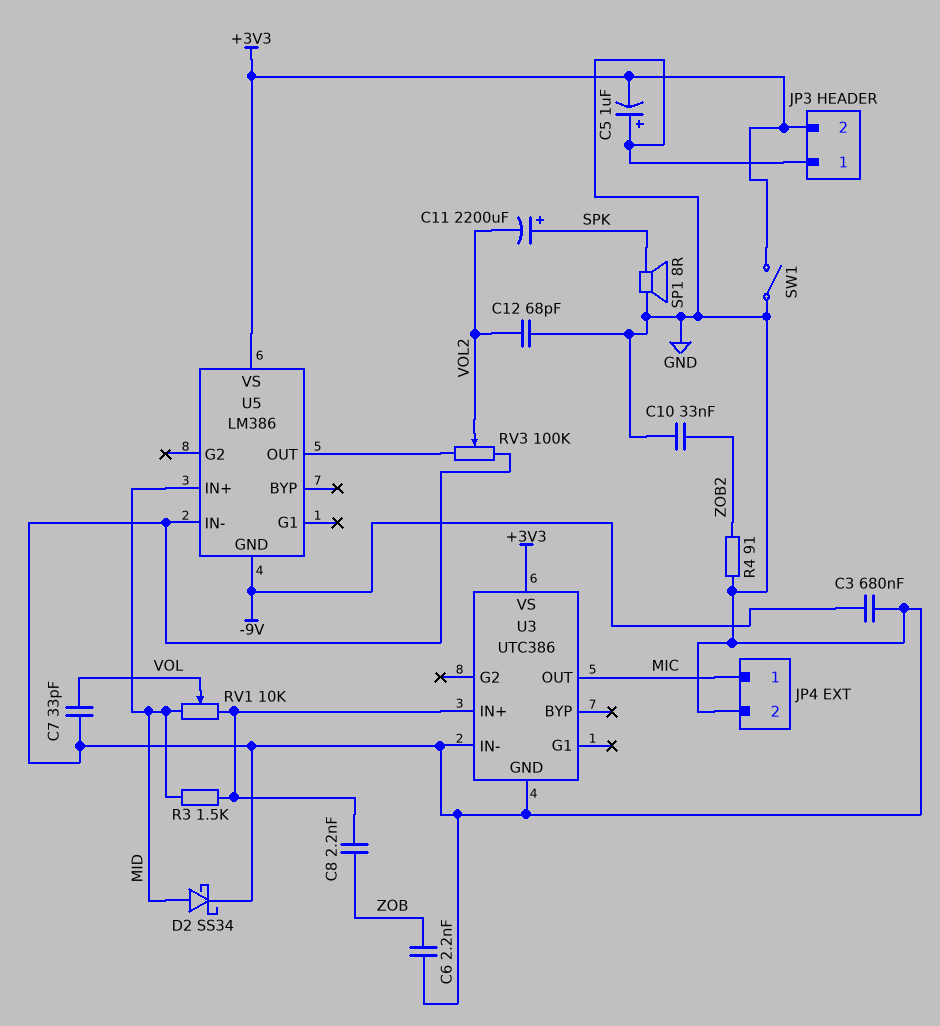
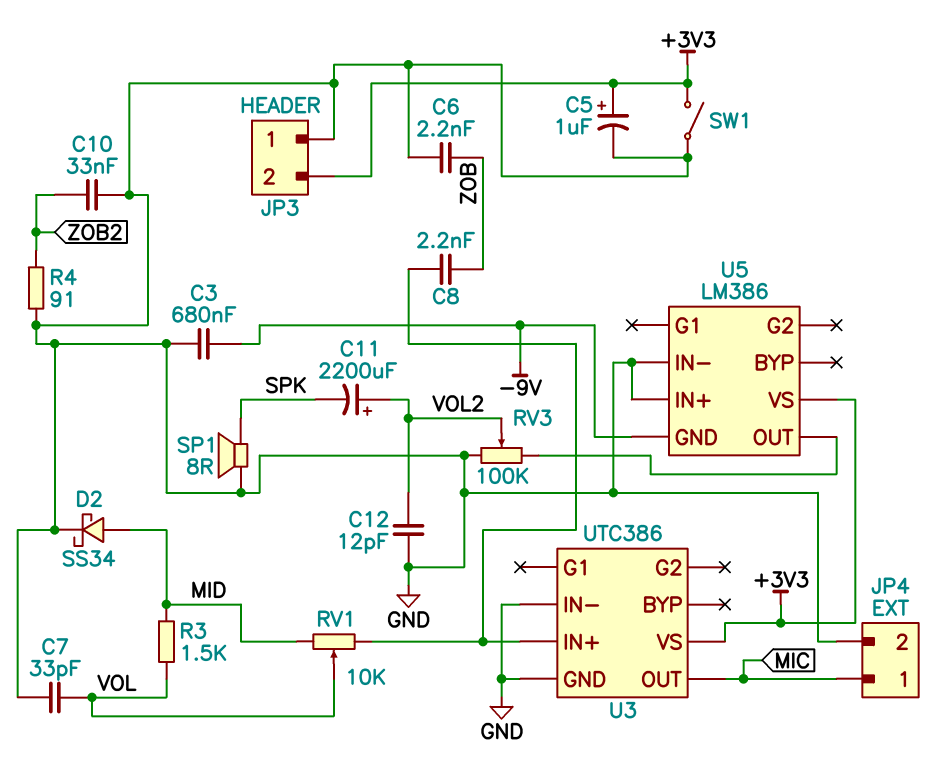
C5: 1uF (plus GND, minus +3V3) -> 1uF (plus +3V3, minus GND)
C11: 2200uF (plus SPK, minus VOL2) -> 2200uF (plus VOL2, minus SPK)
C12: 68pF (GND, VOL2) -> 12pF (GND, VOL2)
R3: 1.5k (MID, U3/IN+) -> 1.5k (MID, VOL)
U5 pin IN+: MID -> GND

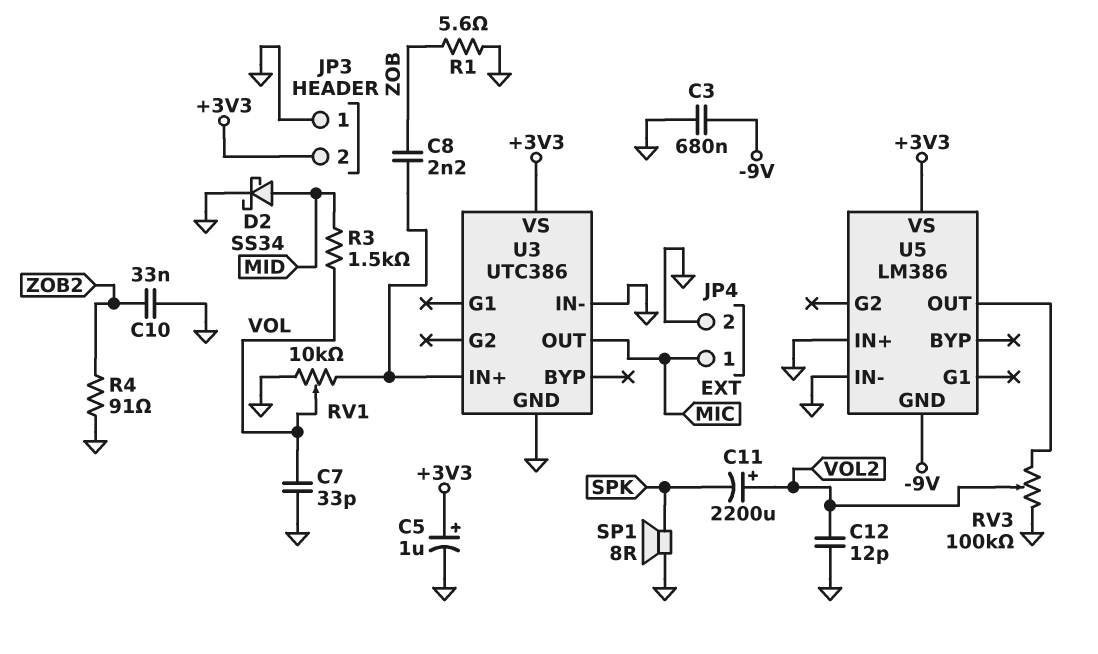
C6: 2.2nF (GND, ZOB) -> none
R1: none -> 5.6 (GND, ZOB)
RV1: 10k (MID, U3/IN+, wiper VOL) -> 10k (GND, U3/IN+, wiper VOL)
SW1: switch (+3V3, GND) -> none

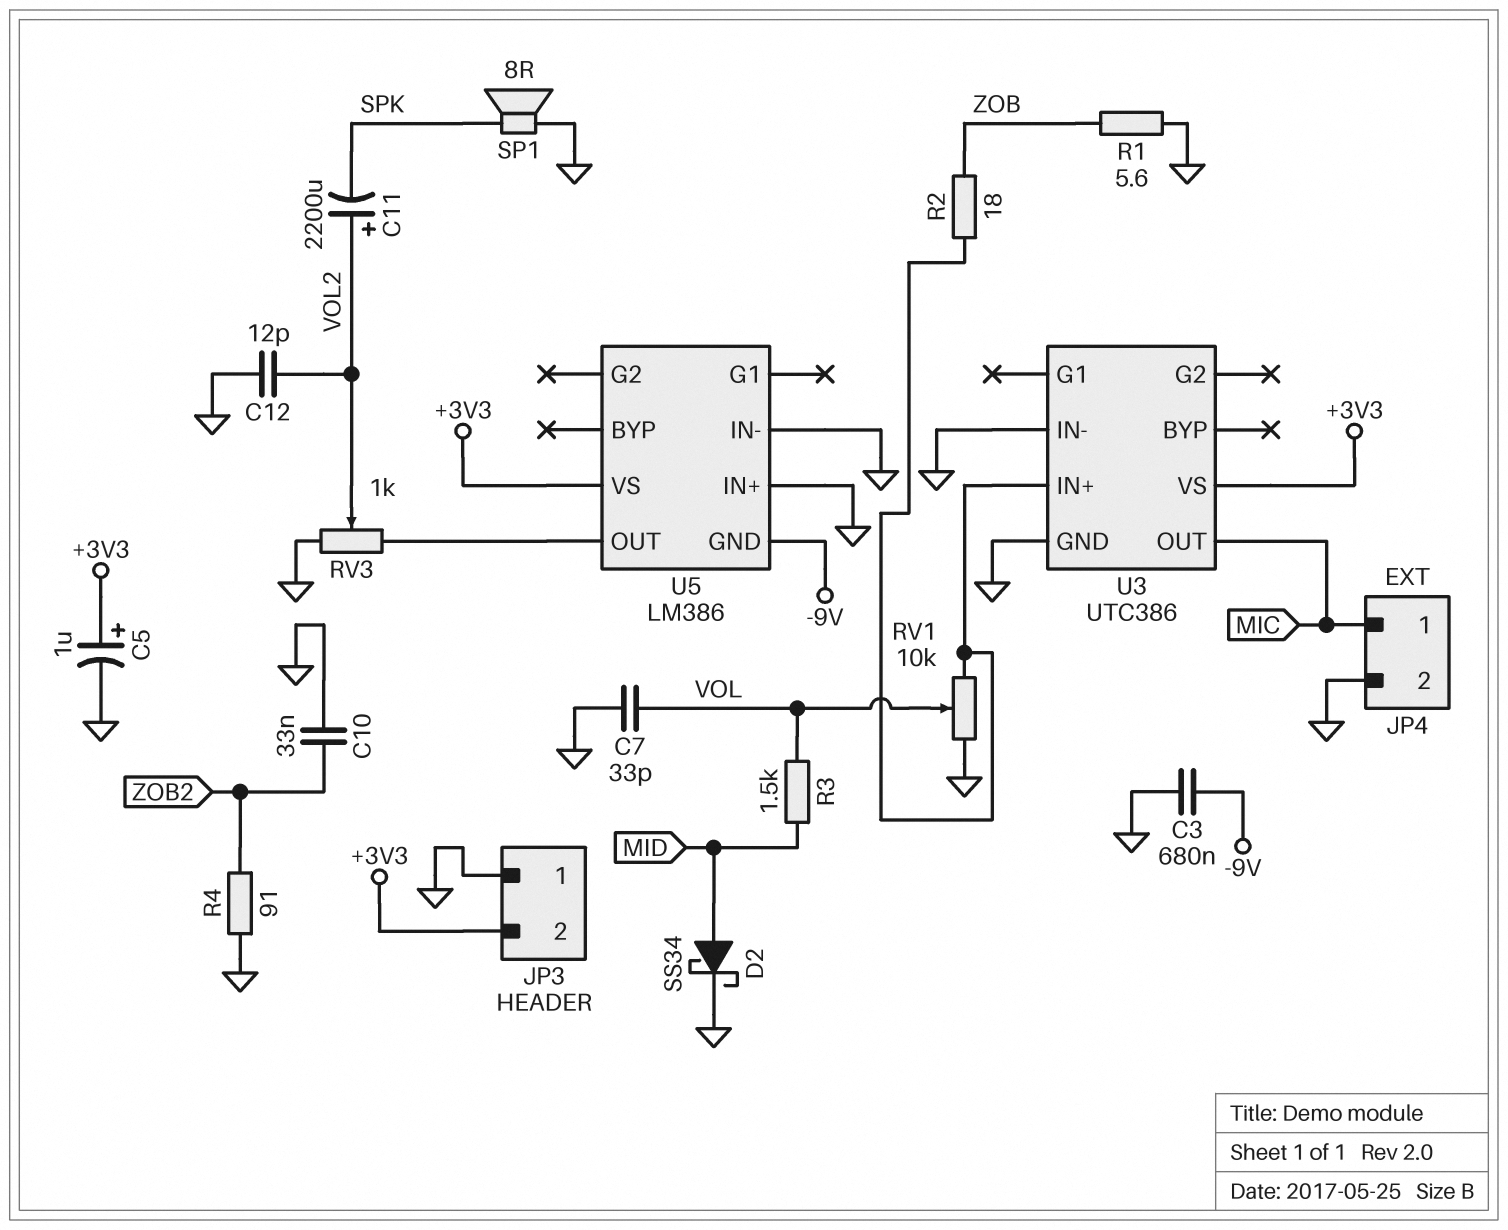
C8: 2.2nF (U3/IN+, ZOB) -> none
R2: none -> 18 (U3/IN+, ZOB)
RV3: 100k (GND, U5/OUT, wiper VOL2) -> 1k (GND, U5/OUT, wiper VOL2)

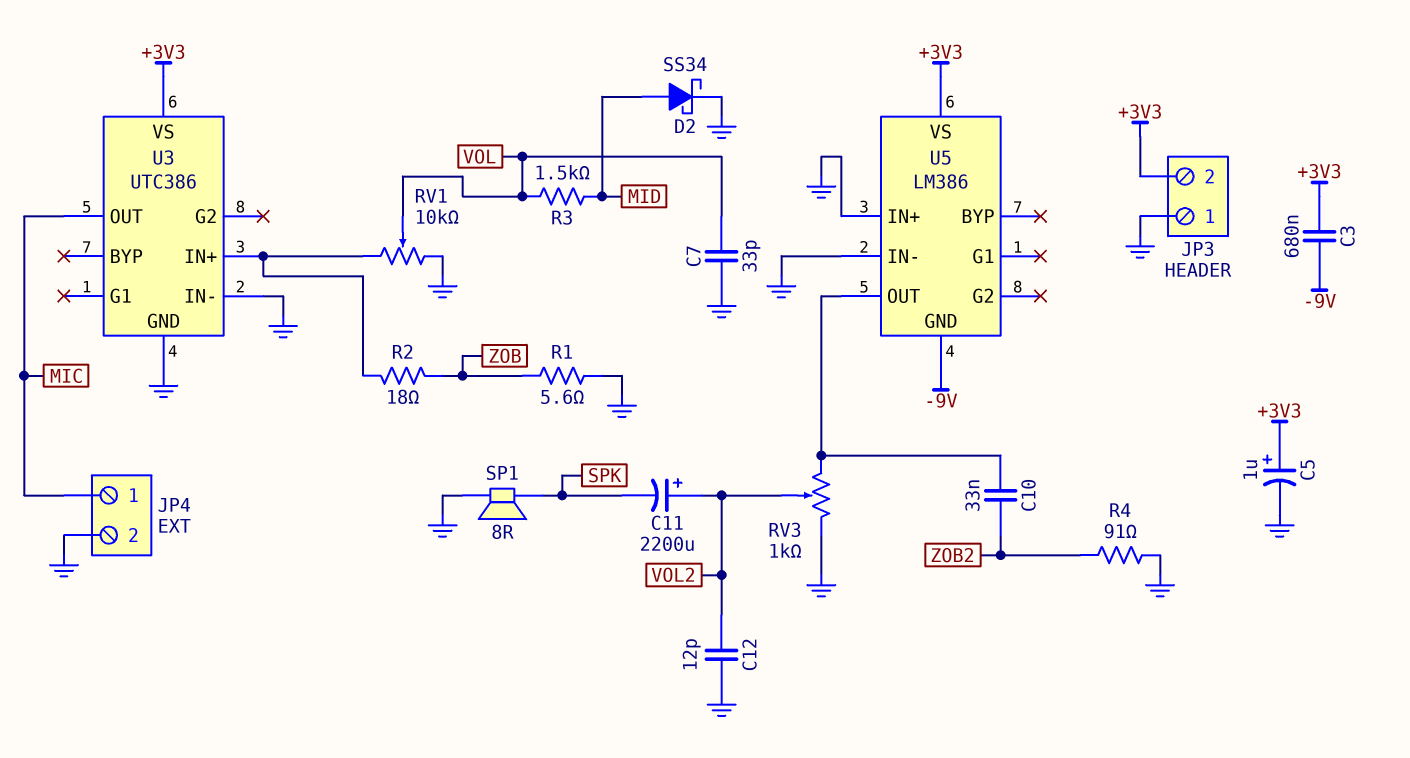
C3: 680nF (-9V, GND) -> 680nF (+3V3, -9V)
C10: 33nF (GND, ZOB2) -> 33nF (U5/OUT, ZOB2)

